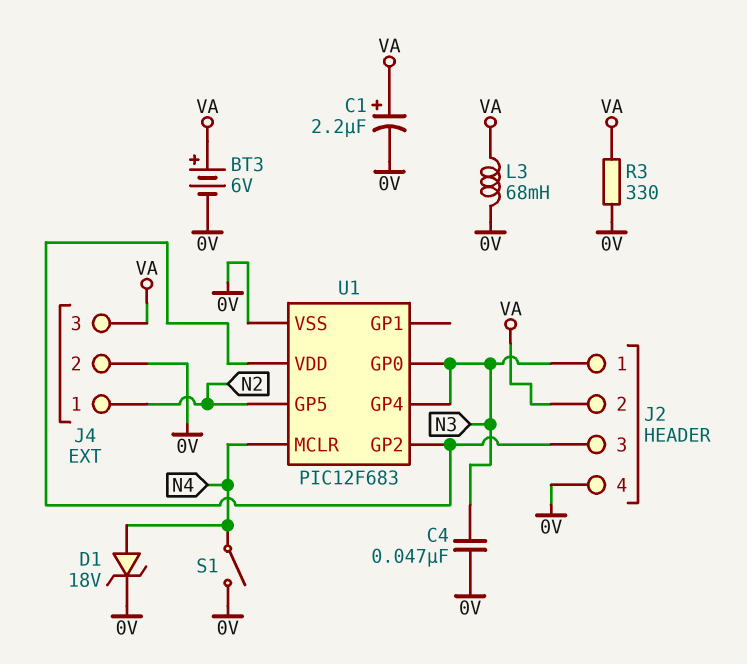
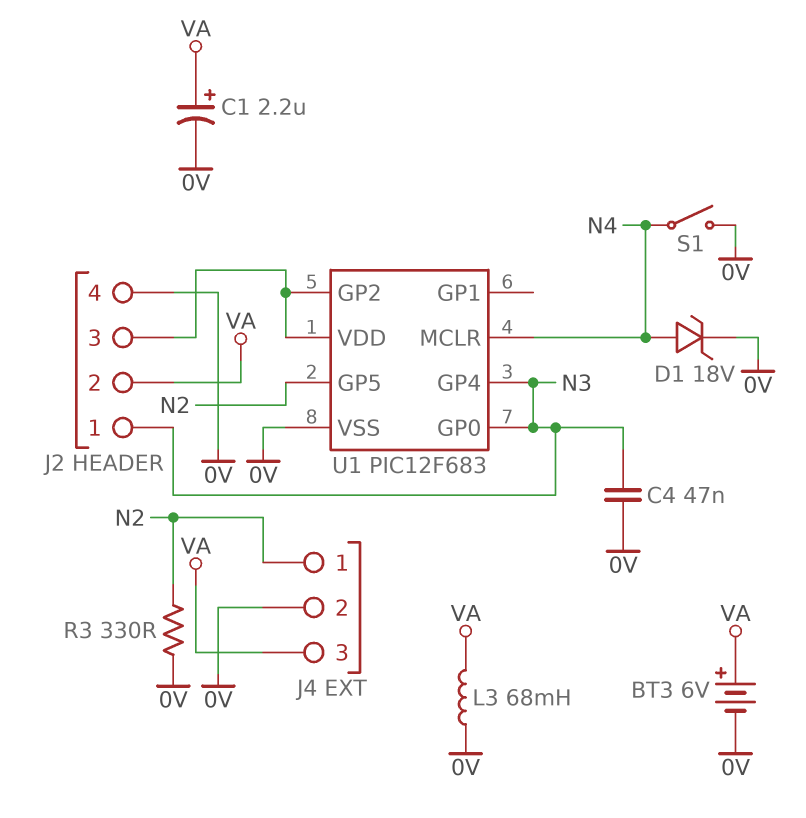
R3: 330 (0V, VA) -> 330 (0V, N2)

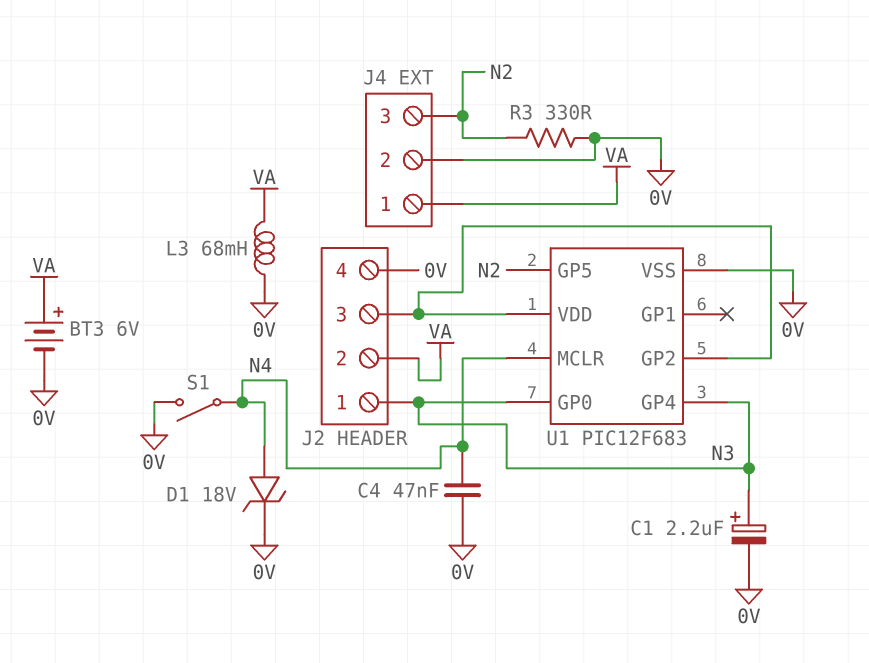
C1: 2.2uF (plus VA, minus 0V) -> 2.2uF (plus N3, minus 0V)
C4: 47nF (0V, N3) -> 47nF (0V, N4)
J4 pin 1: N2 -> VA
J4 pin 3: VA -> N2

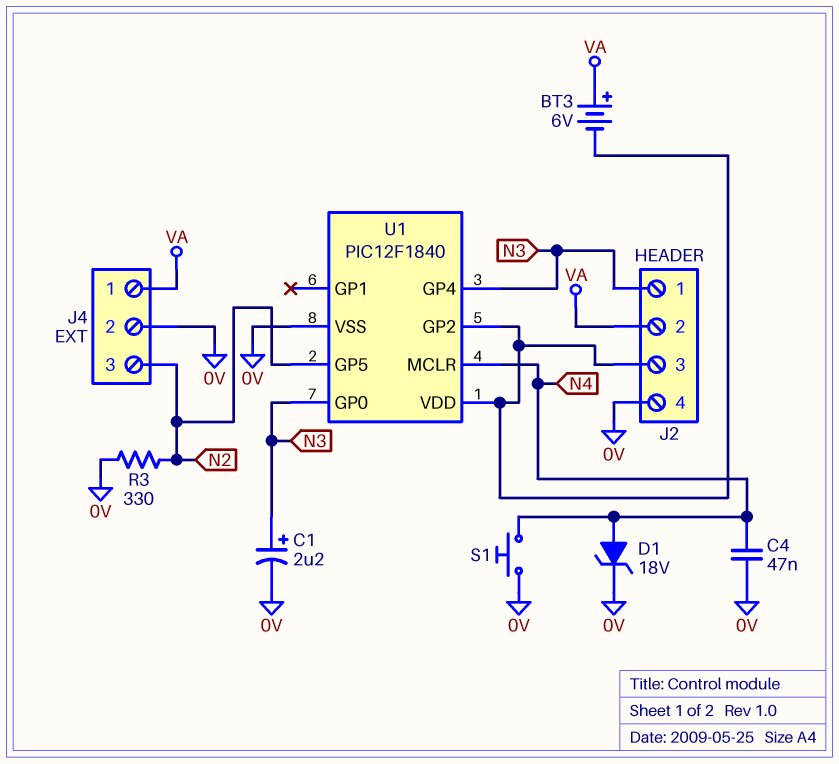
BT3: 6V (plus VA, minus 0V) -> 6V (plus VA, minus J2/3)
L3: 68mH (0V, VA) -> none
S1: switch (0V, N4) -> button (0V, N4)
U1: PIC12F683 -> PIC12F1840

